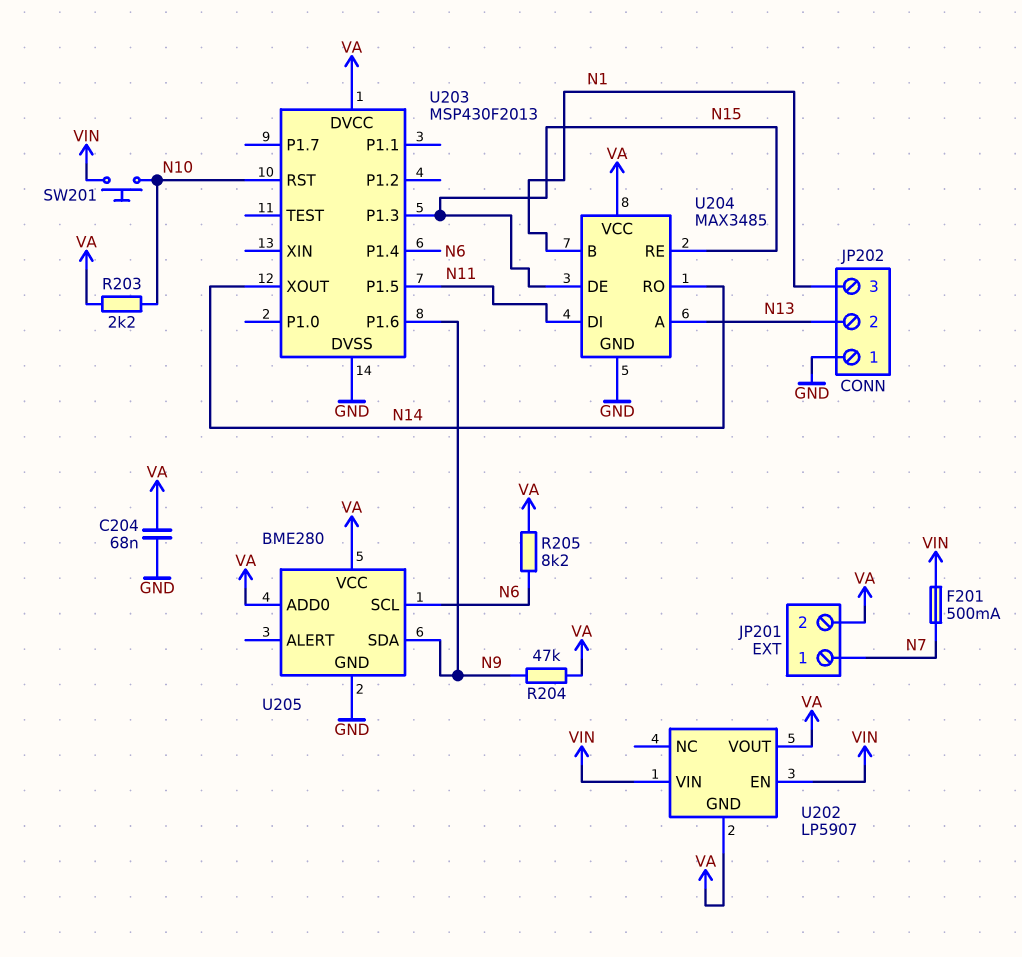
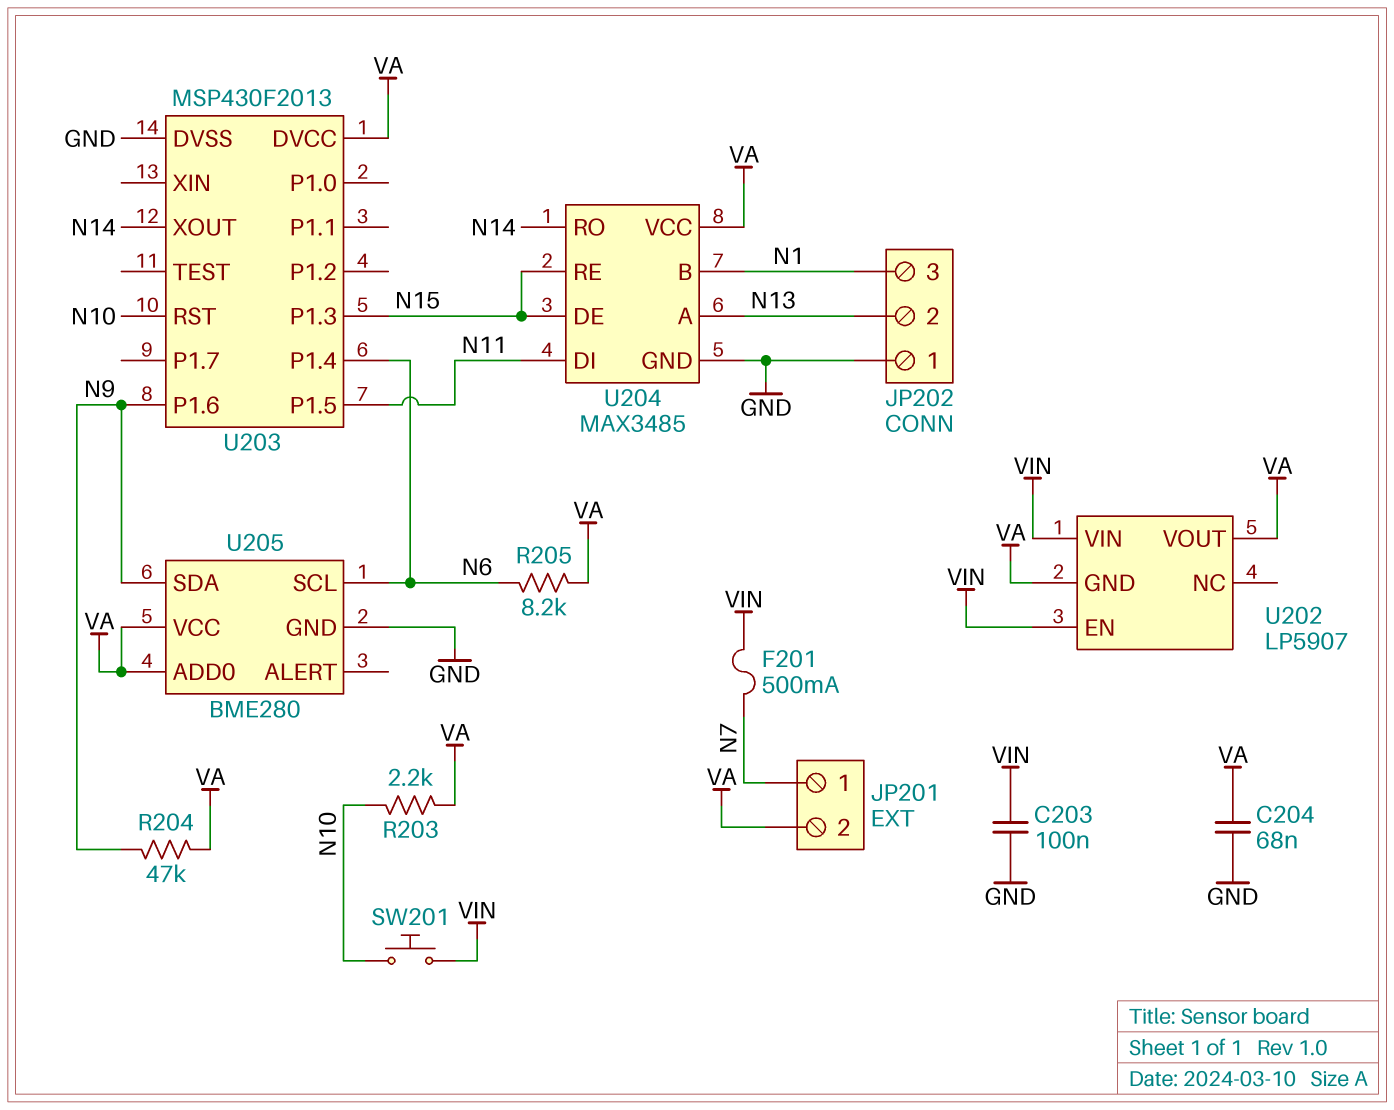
C203: none -> 100nF (GND, VIN)

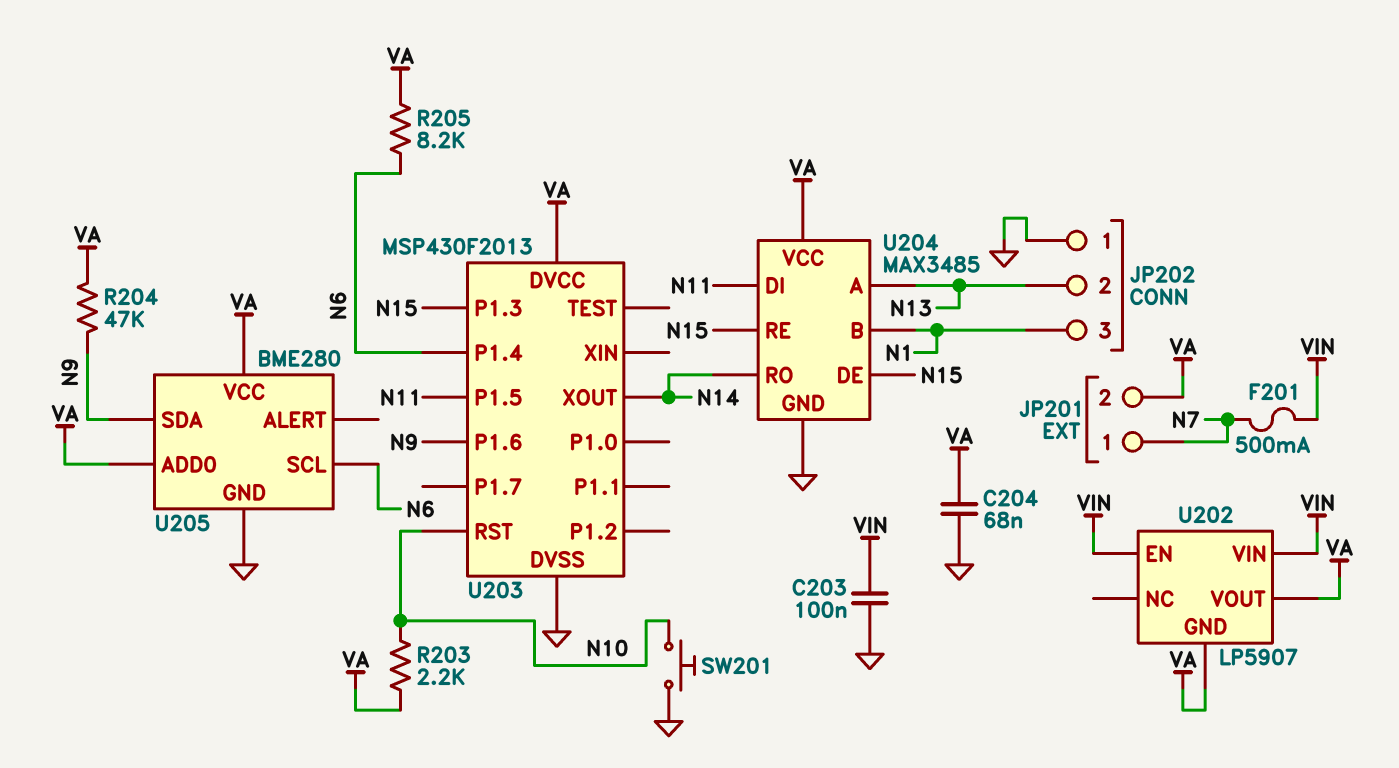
SW201: button (N10, VIN) -> button (GND, N10)

